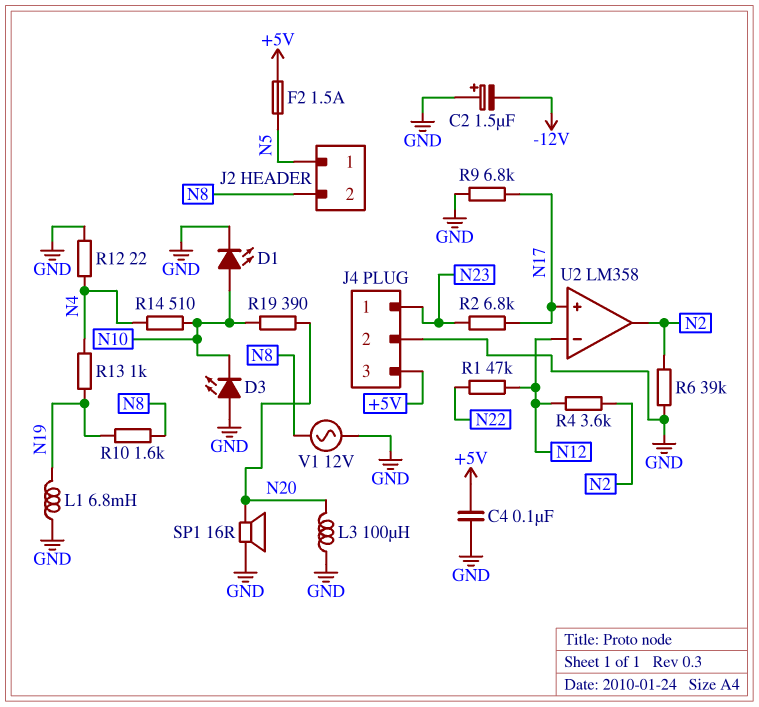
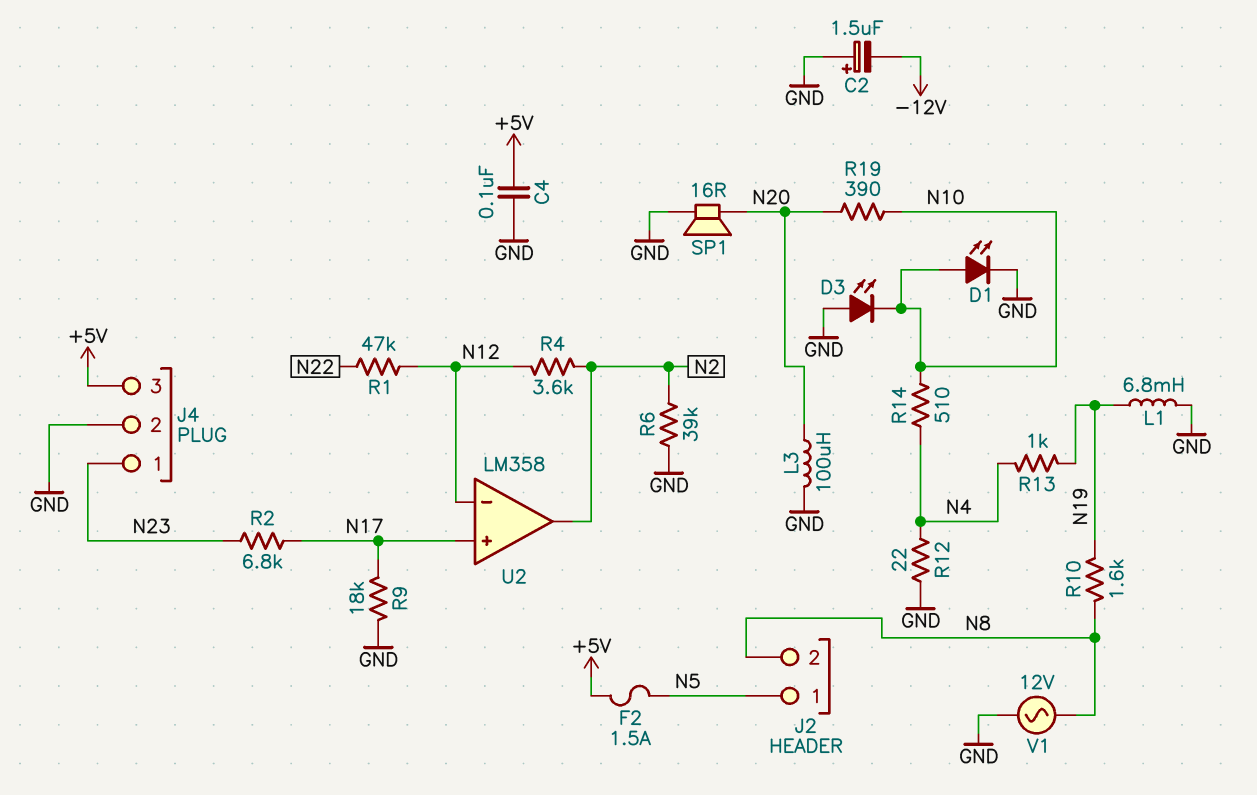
R9: 6.8k (GND, N17) -> 18k (GND, N17)

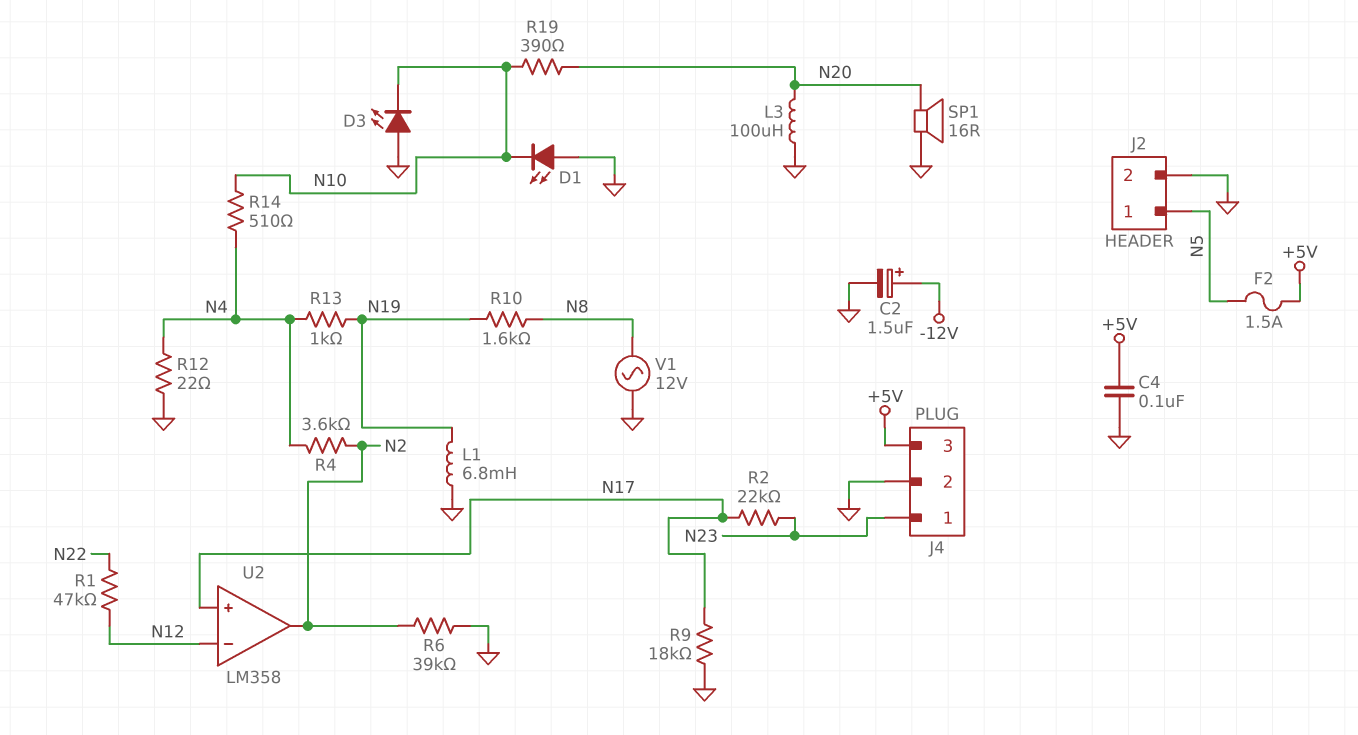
C2: 1.5uF (plus GND, minus -12V) -> 1.5uF (plus -12V, minus GND)
D1: LED (A N10, K GND) -> LED (A GND, K N10)
J2 pin 2: N8 -> GND
R2: 6.8k (N17, N23) -> 22k (N17, N23)
R4: 3.6k (N2, N12) -> 3.6k (N2, N4)

